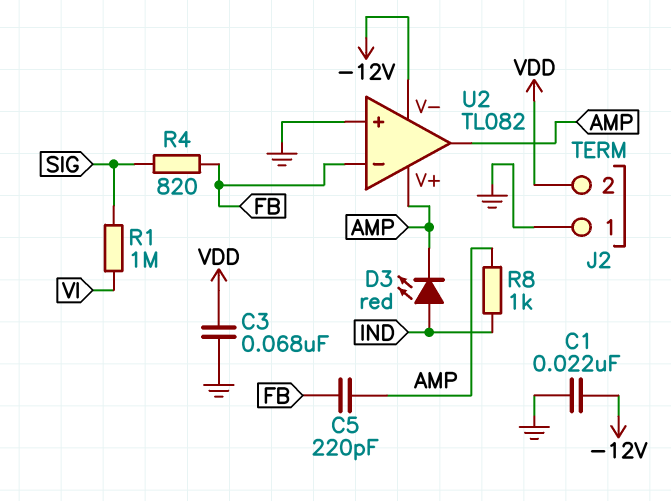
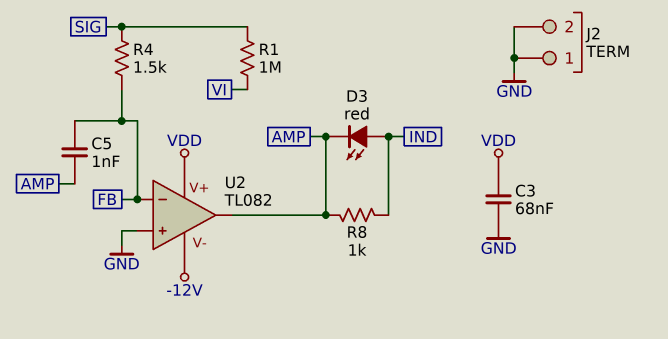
C1: 22nF (-12V, GND) -> none
C5: 220pF (AMP, FB) -> 1nF (AMP, FB)
J2 pin 2: VDD -> GND
R4: 820 (FB, SIG) -> 1.5k (FB, SIG)
U2 pin V+: AMP -> VDD

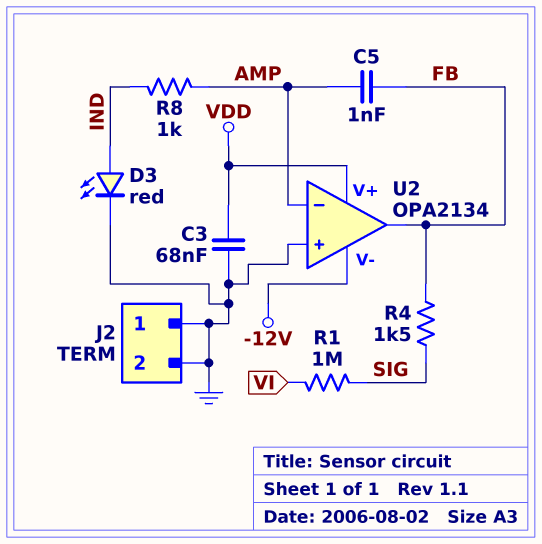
D3: LED red (A IND, K AMP) -> LED red (A IND, K GND)
U2: TL082 -> OPA2134
U2 pin in-: FB -> AMP
U2 pin out: AMP -> FB

